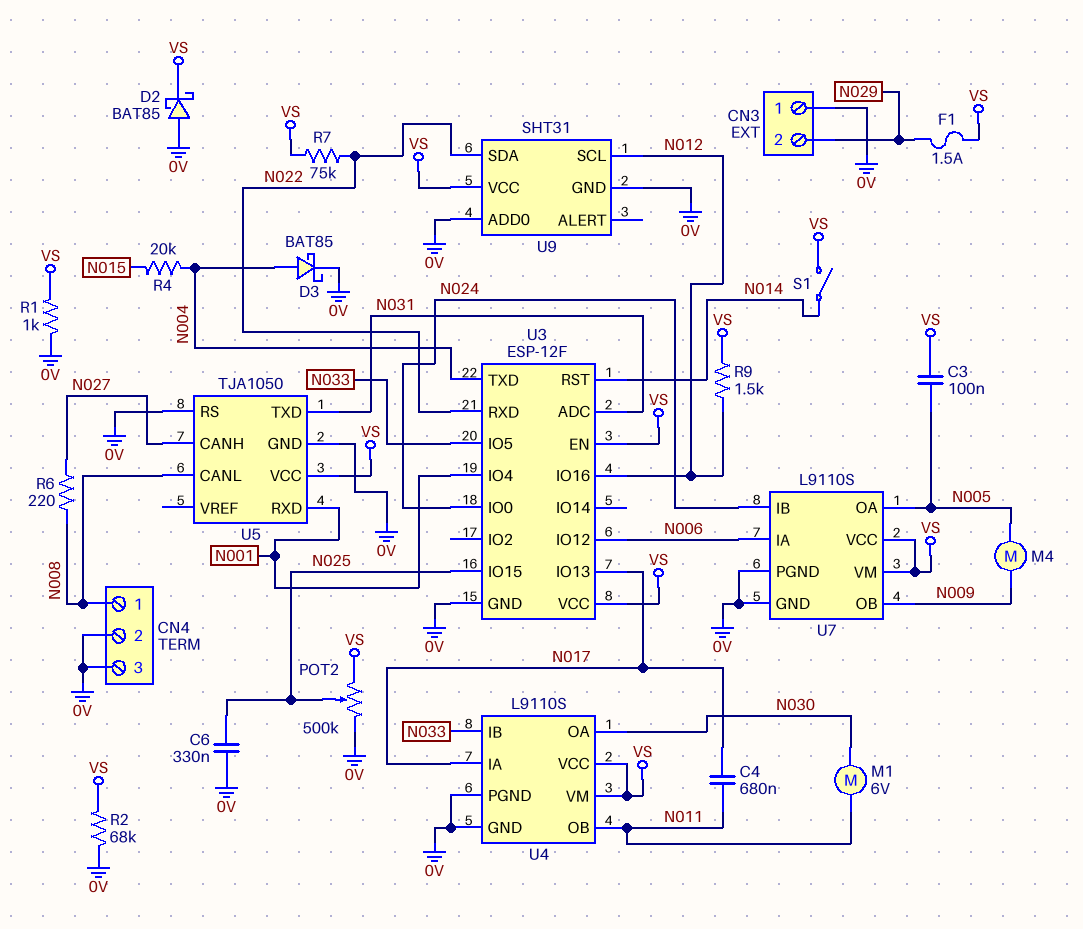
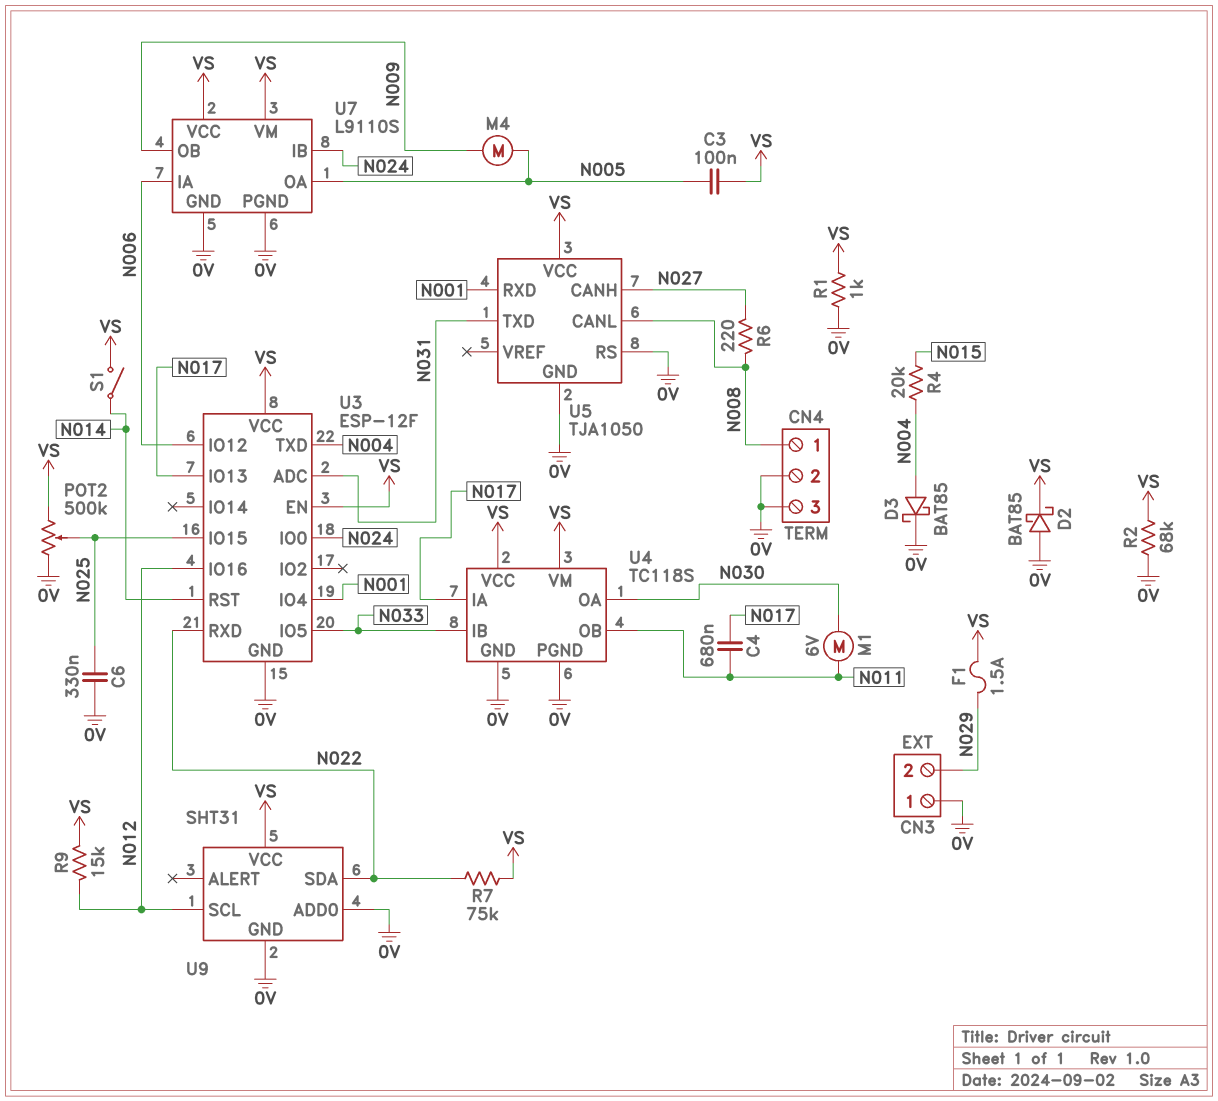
R9: 1.5k (N012, VS) -> 15k (N012, VS)
U4: L9110S -> TC118S

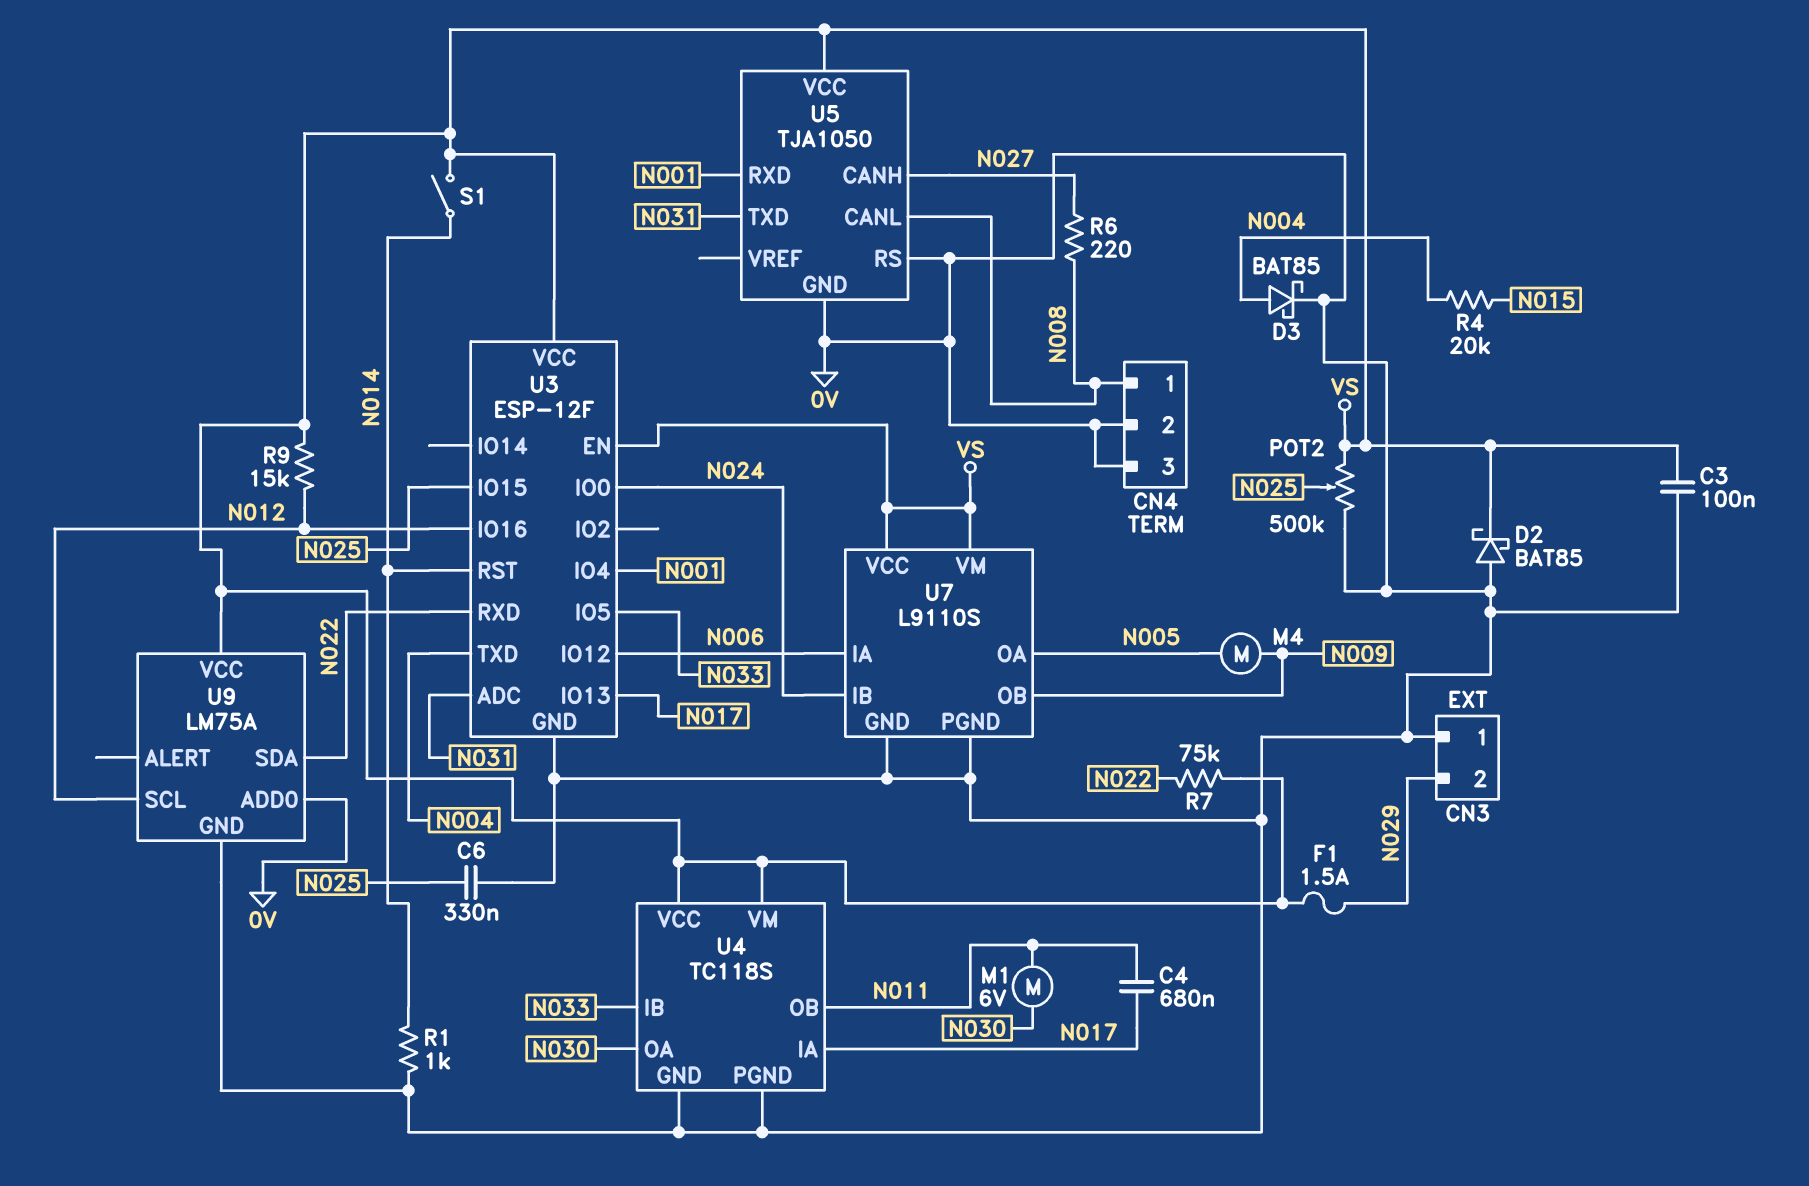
C3: 100nF (N005, VS) -> 100nF (0V, VS)
R1: 1k (0V, VS) -> 1k (0V, N014)
R2: 68k (0V, VS) -> none
U9: SHT31 -> LM75A

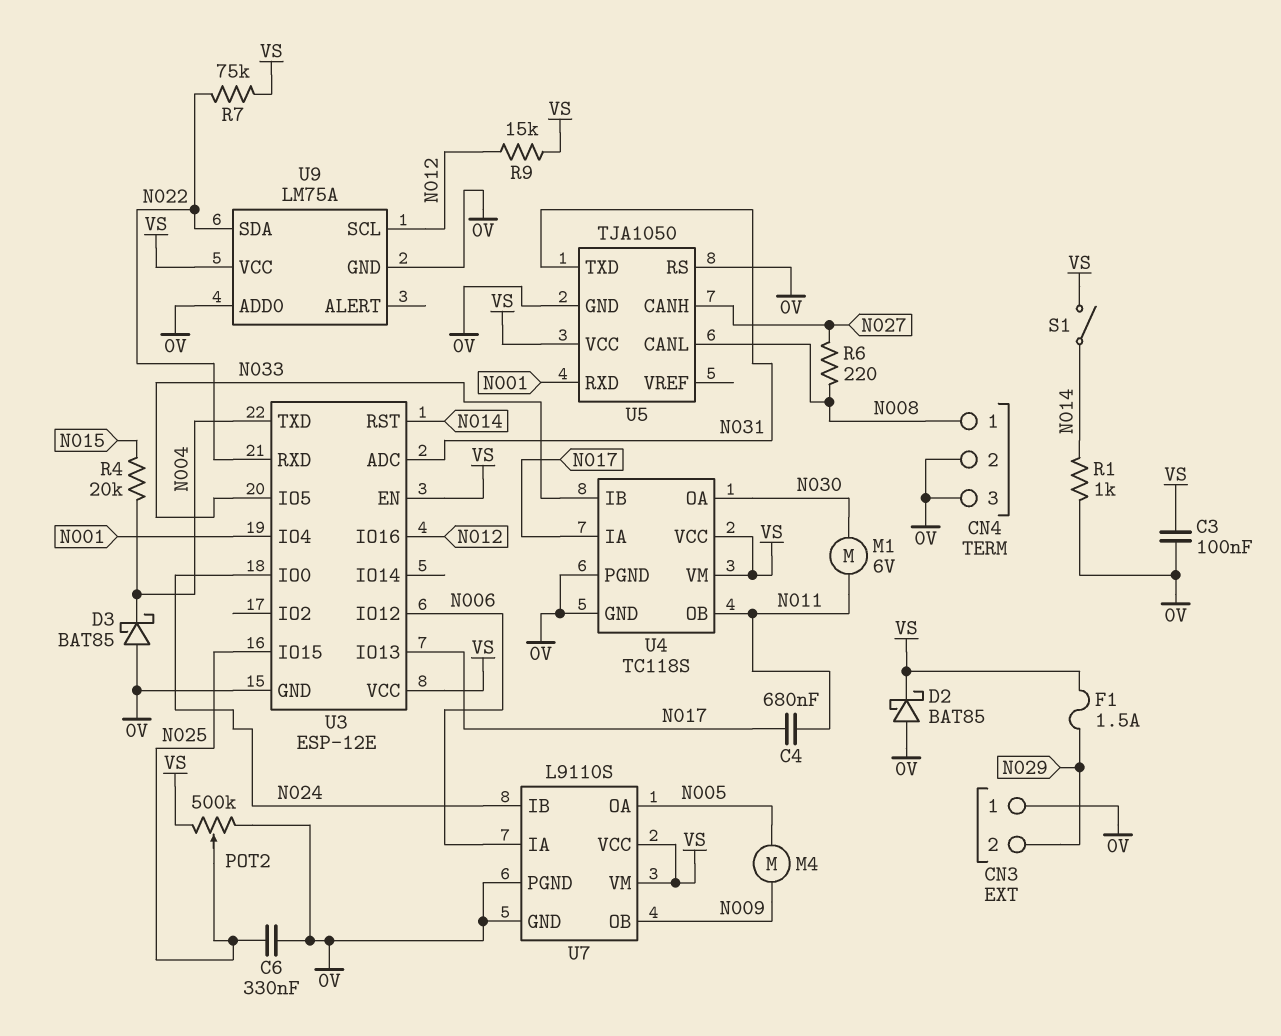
D3: schottky BAT85 (A N004, K 0V) -> schottky BAT85 (A 0V, K N004)
U3: ESP-12F -> ESP-12E

